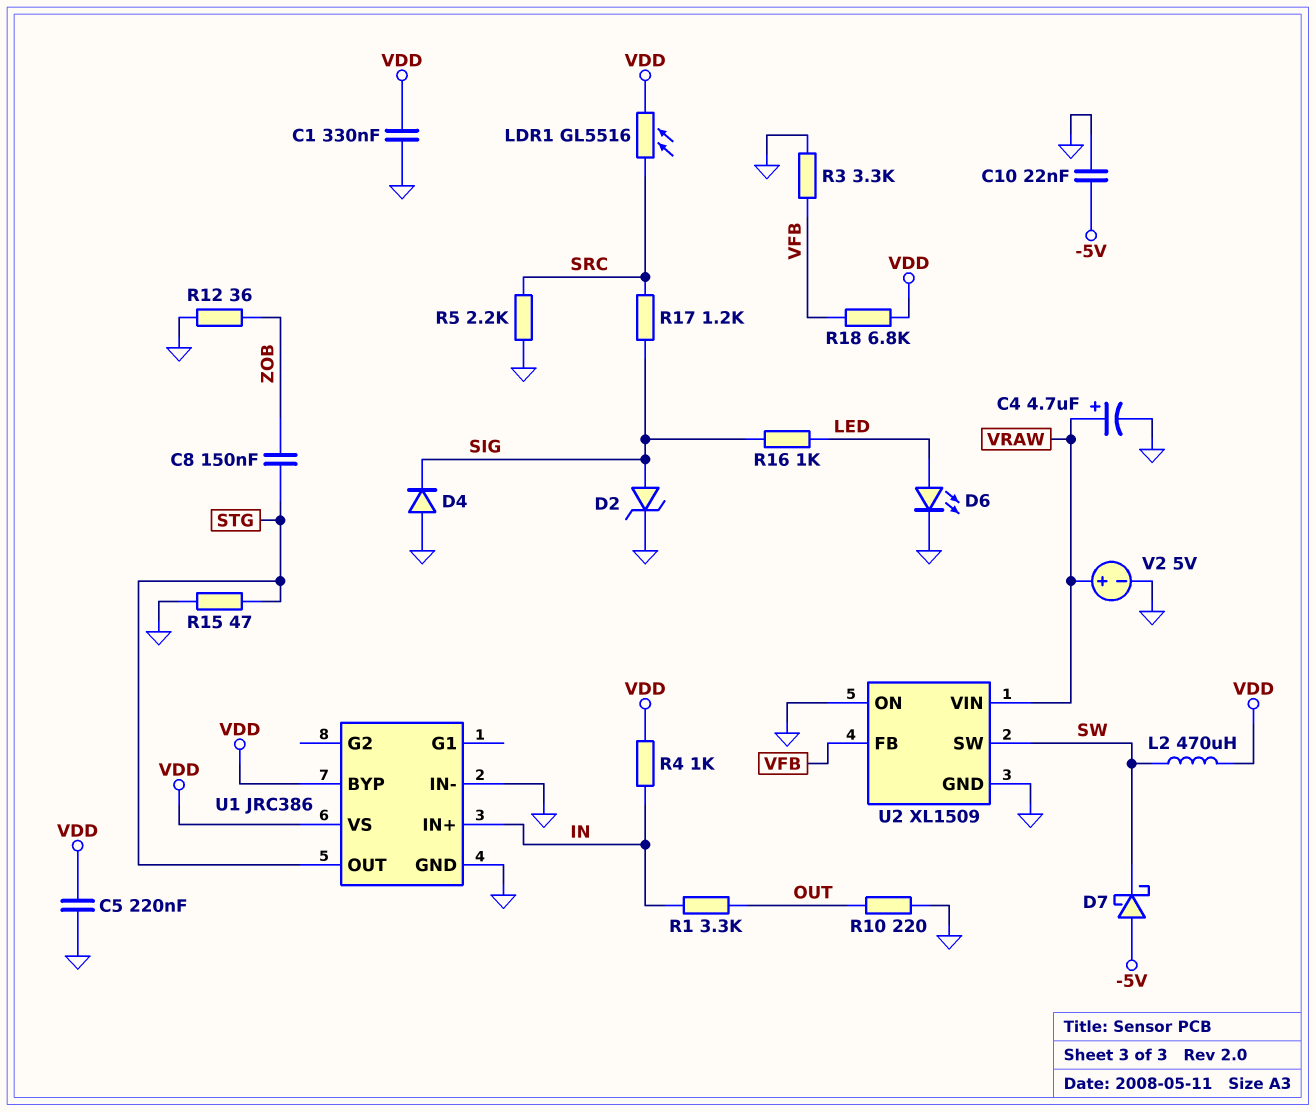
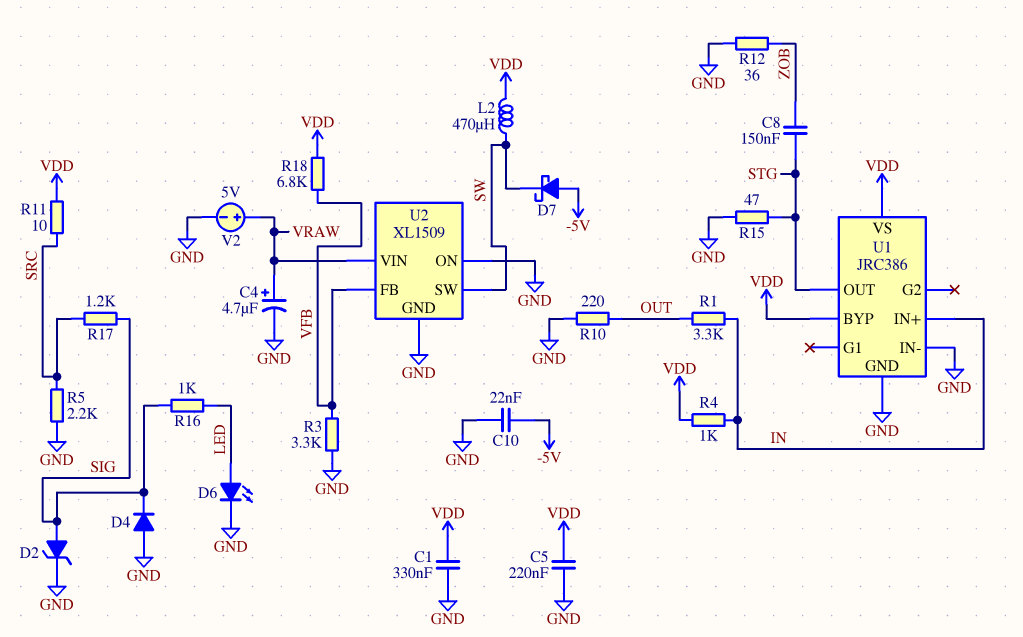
LDR1: GL5516 (SRC, VDD) -> none
R11: none -> 10 (SRC, VDD)

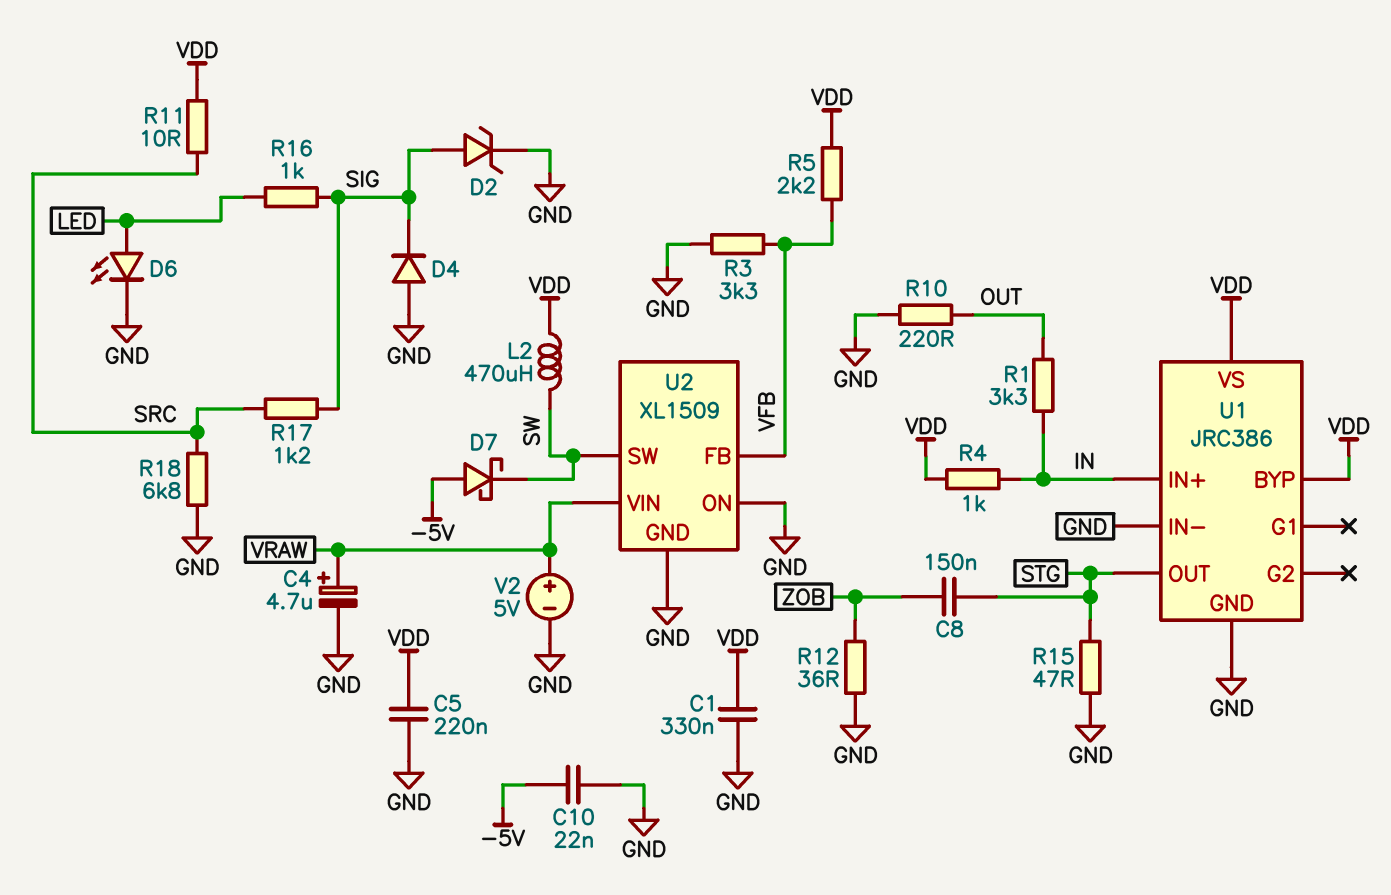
R5: 2.2k (GND, SRC) -> 2.2k (VDD, VFB)
R18: 6.8k (VDD, VFB) -> 6.8k (GND, SRC)

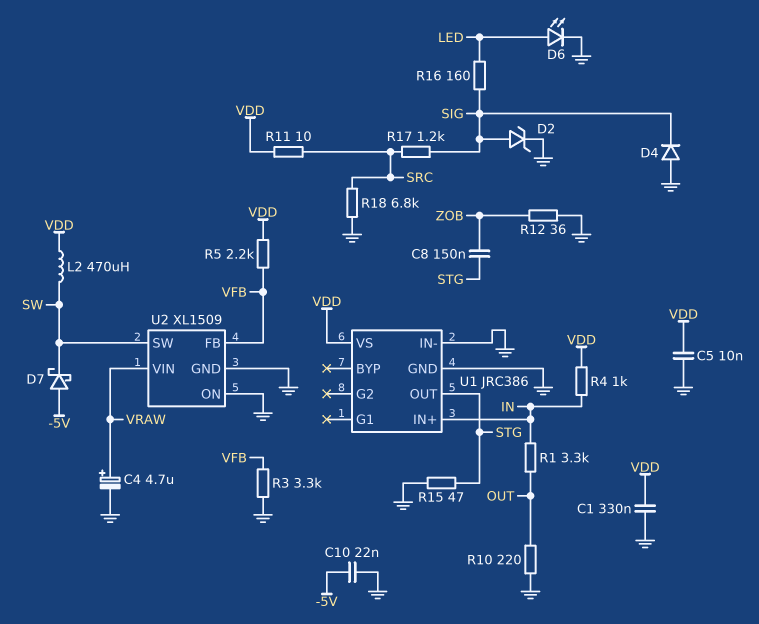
C5: 220nF (GND, VDD) -> 10nF (GND, VDD)
R16: 1k (LED, SIG) -> 160 (LED, SIG)
U1 pin BYP: VDD -> none
V2: 5V (plus VRAW, minus GND) -> none

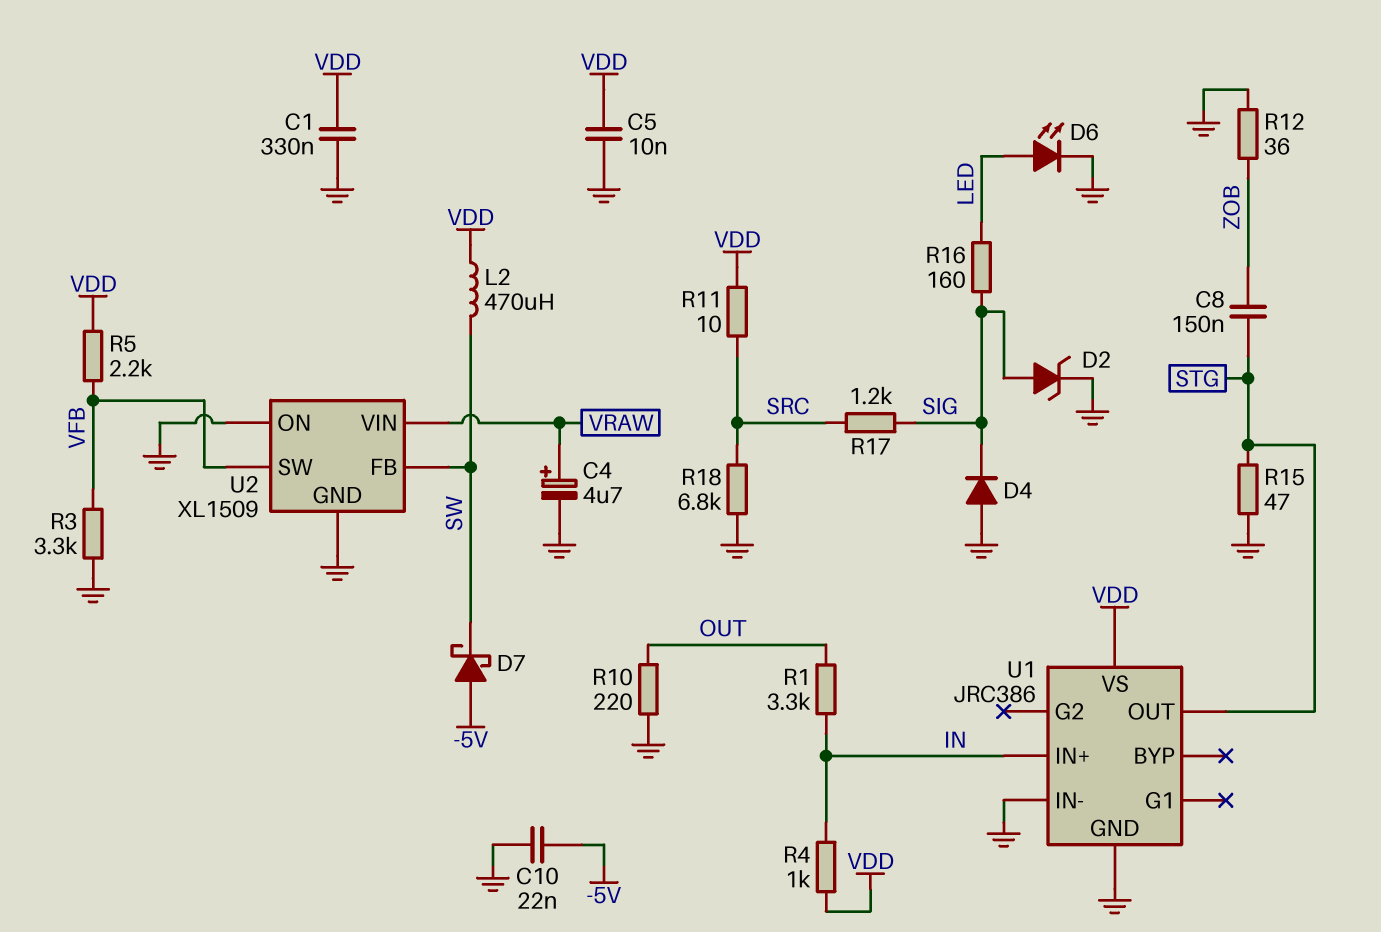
U2 pin FB: VFB -> SW
U2 pin SW: SW -> VFB

